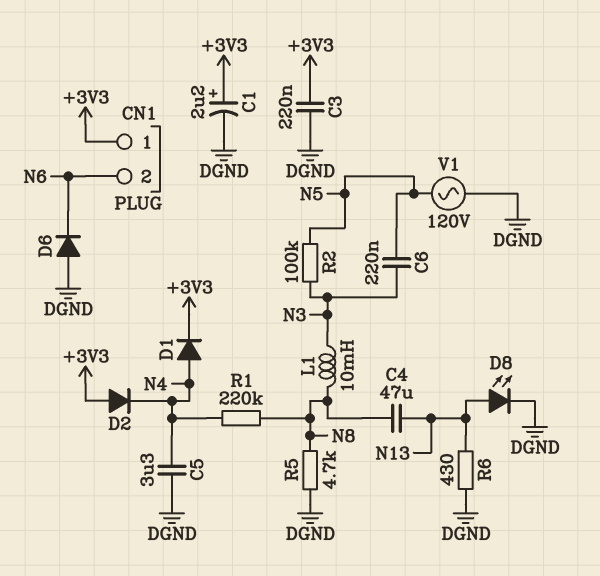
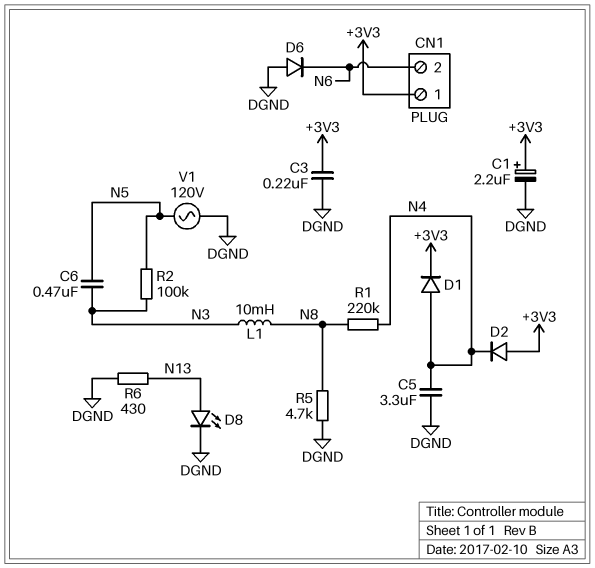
C4: 47uF (N8, N13) -> none
C6: 220nF (N3, N5) -> 470nF (N3, N5)

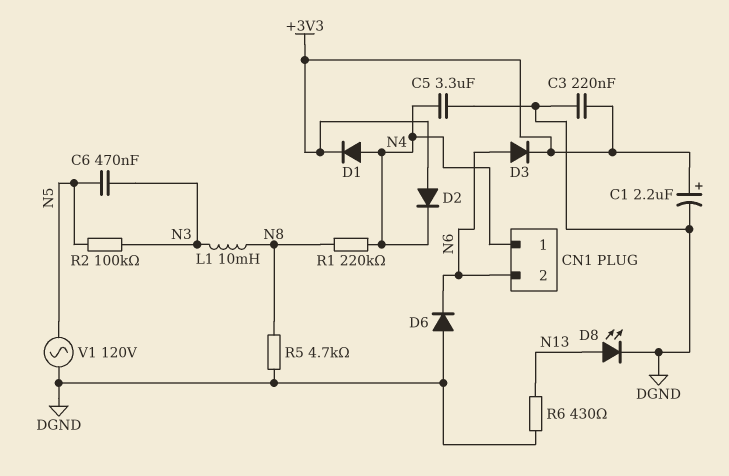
CN1 pin 1: +3V3 -> N4
D3: none -> diode (A N6, K +3V3)

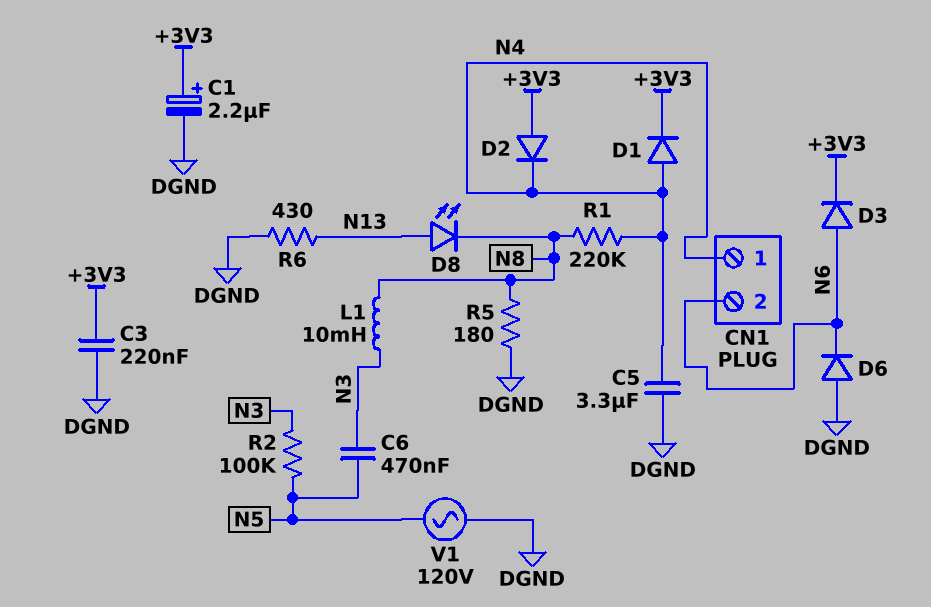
D8: LED (A N13, K DGND) -> LED (A N13, K N8)
R5: 4.7k (DGND, N8) -> 180 (DGND, N8)

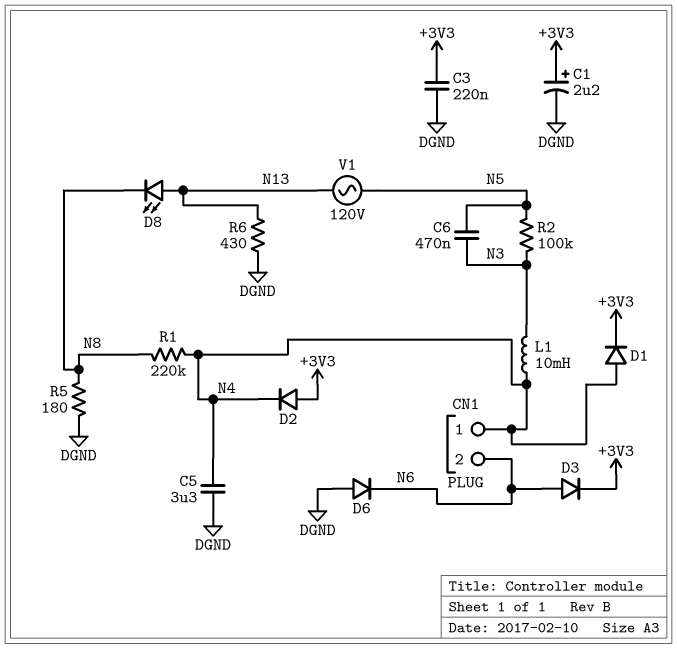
L1: 10mH (N3, N8) -> 10mH (N3, N4)
V1: AC 120V (DGND, N5) -> AC 120V (N5, N13)

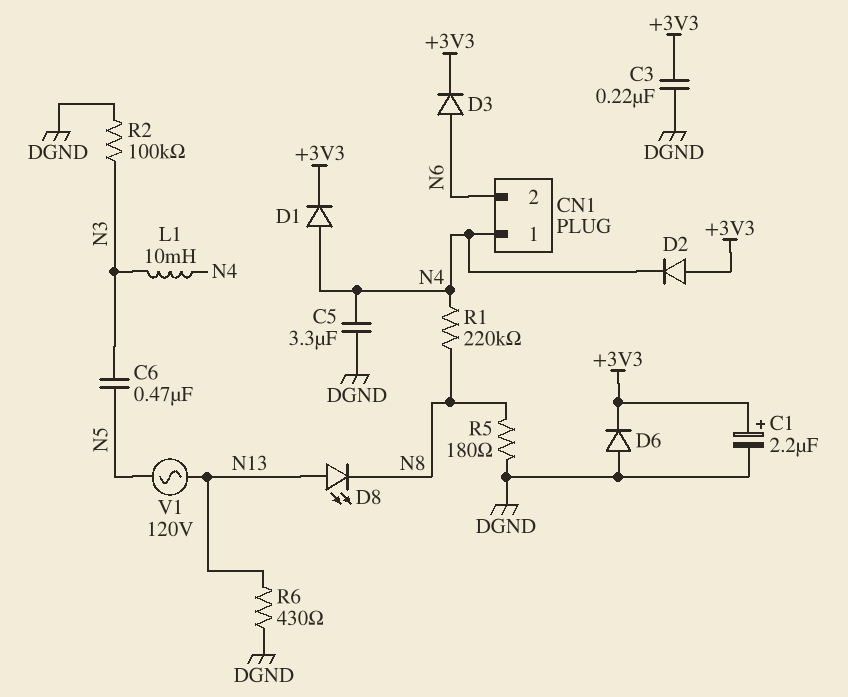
D6: diode (A DGND, K N6) -> diode (A DGND, K +3V3)
R2: 100k (N3, N5) -> 100k (DGND, N3)

